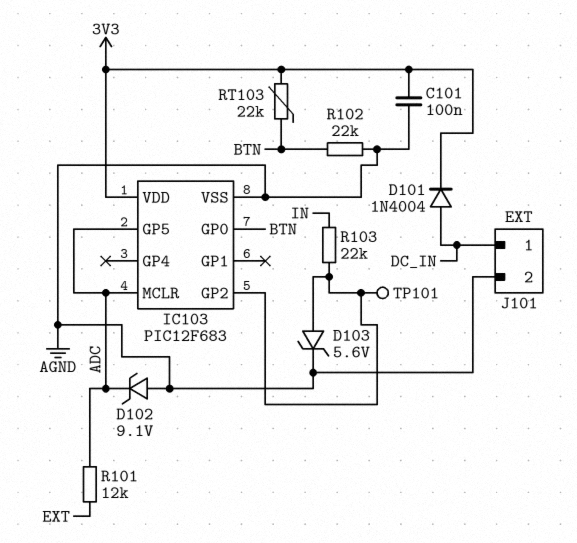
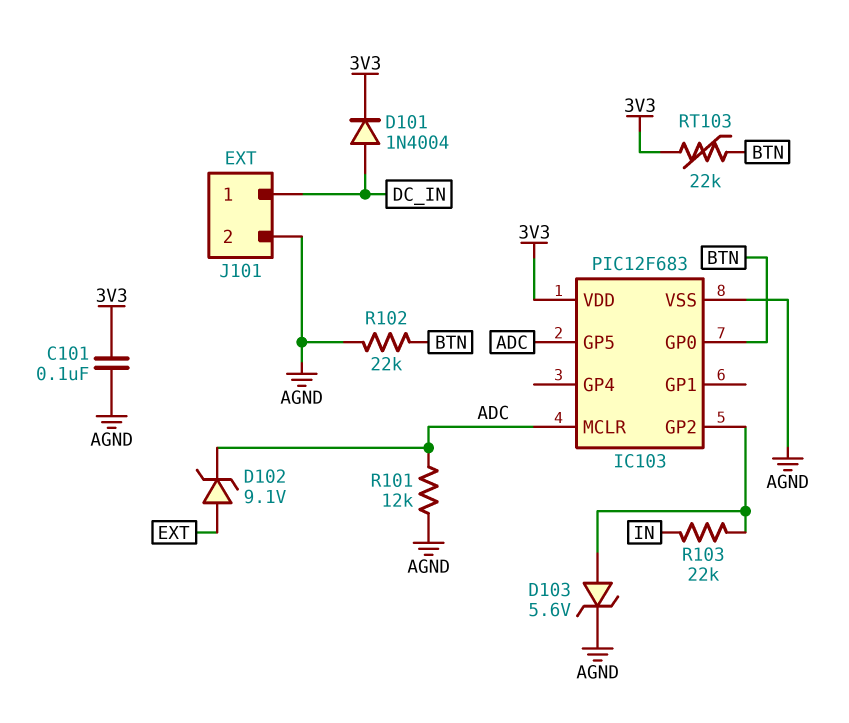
D102: zener 9.1V (A AGND, K ADC) -> zener 9.1V (A EXT, K ADC)
R101: 12k (ADC, EXT) -> 12k (ADC, AGND)
TP101: test point (IC103/GP2) -> none

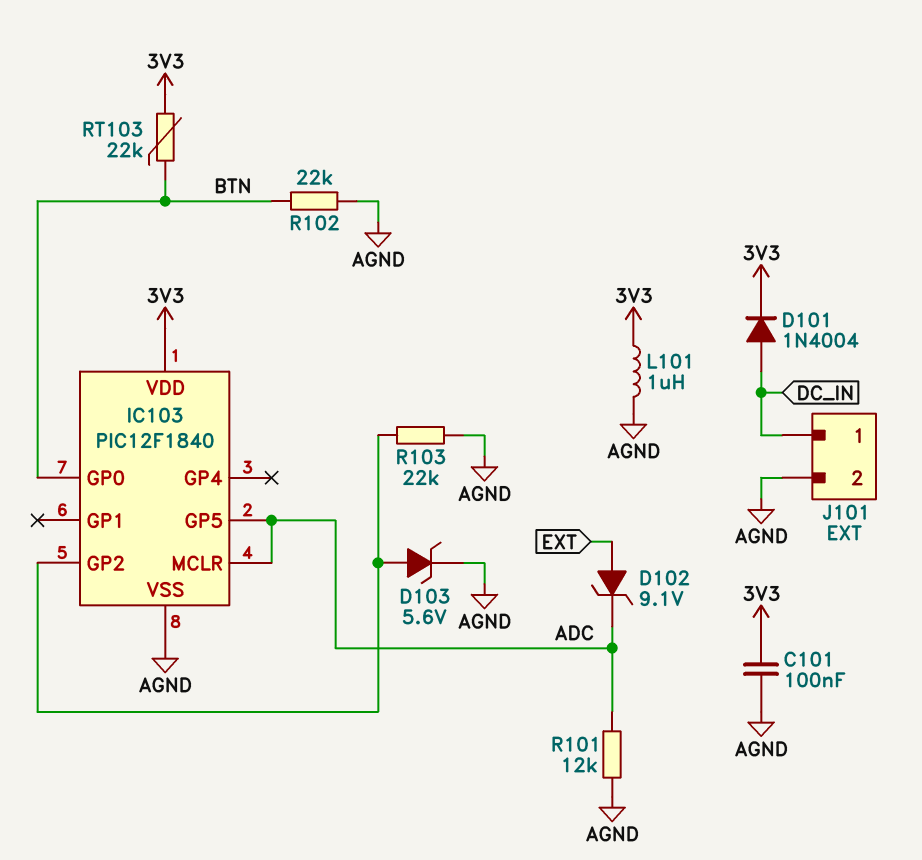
IC103: PIC12F683 -> PIC12F1840
L101: none -> 1uH (3V3, AGND)
R103: 22k (IC103/GP2, IN) -> 22k (AGND, IC103/GP2)

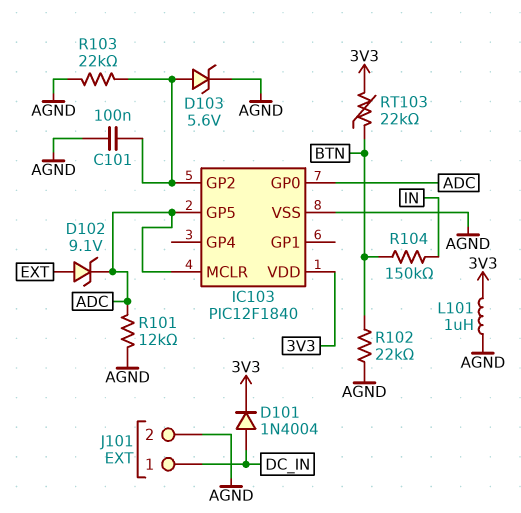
C101: 100nF (3V3, AGND) -> 100nF (AGND, IC103/GP2)
IC103 pin GP0: BTN -> ADC
R104: none -> 150k (BTN, IN)

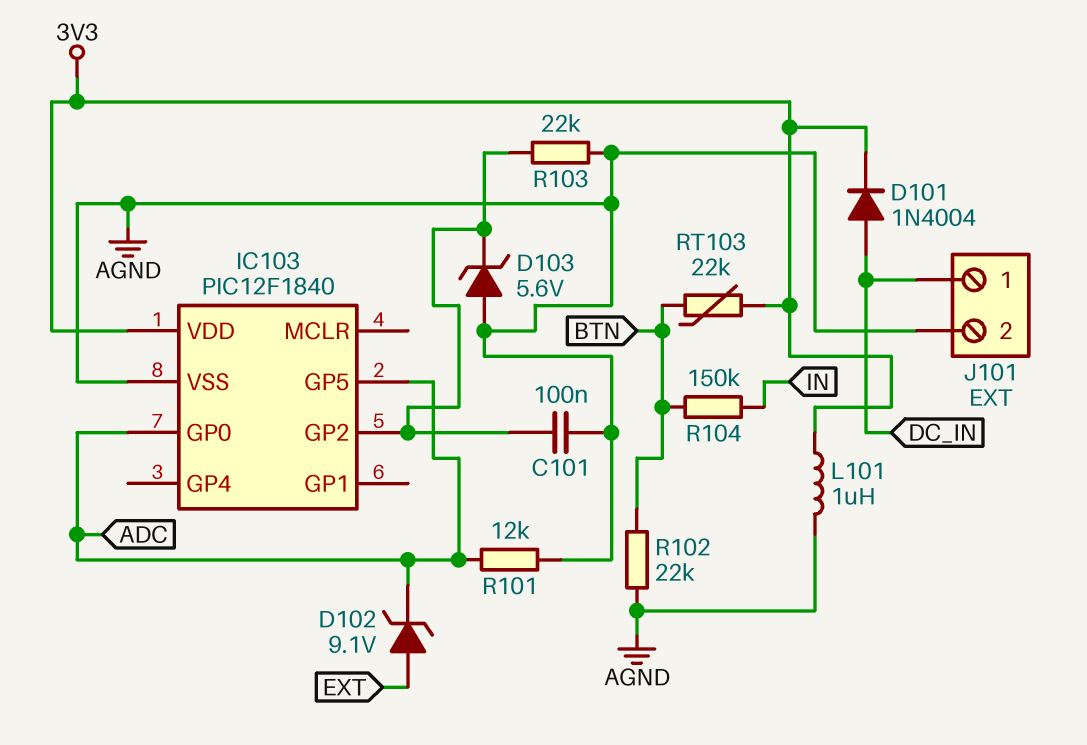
D103: zener 5.6V (A IC103/GP2, K AGND) -> zener 5.6V (A AGND, K IC103/GP2)
IC103 pin MCLR: ADC -> none

